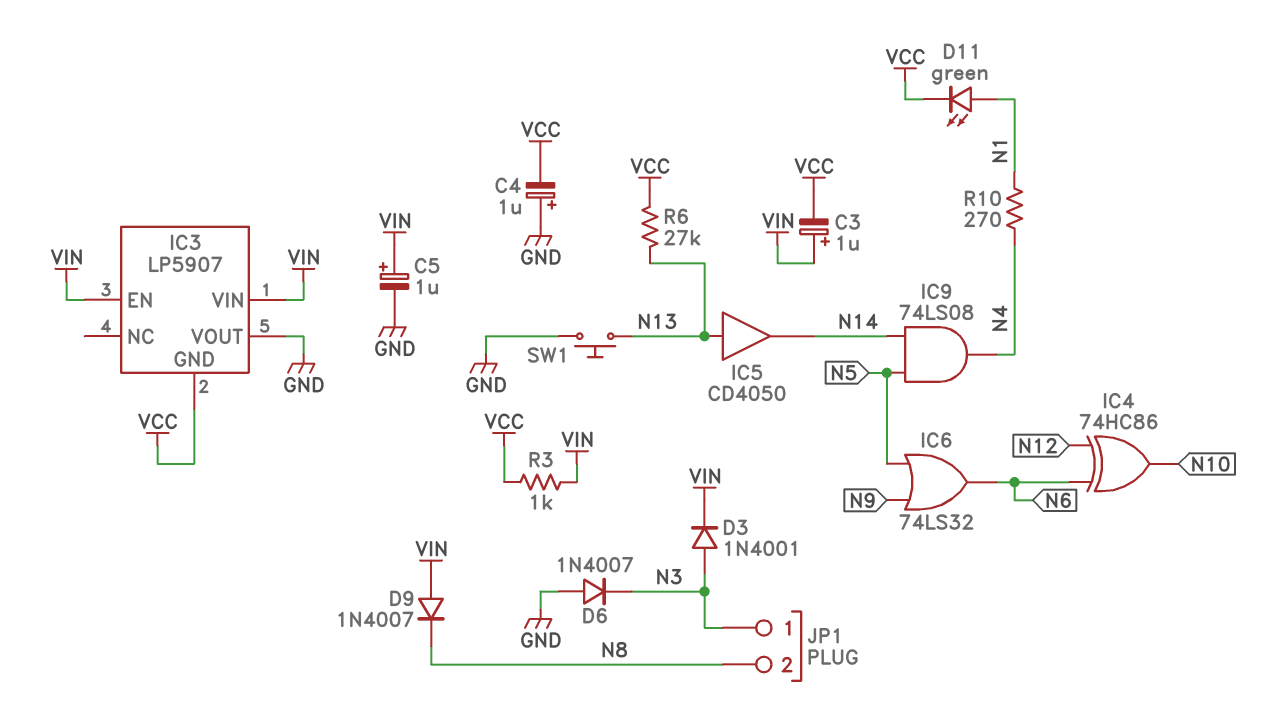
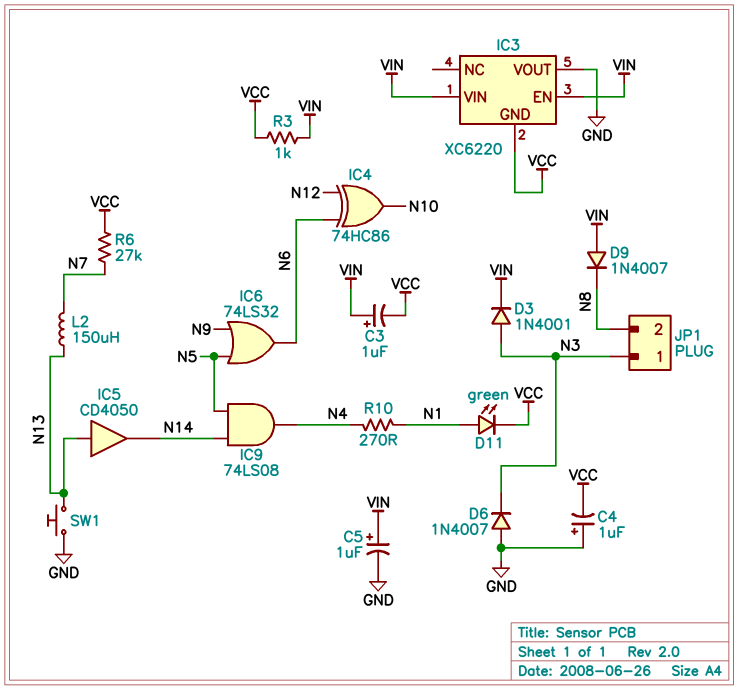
IC3: LP5907 -> XC6220
L2: none -> 150uH (N7, N13)
R6: 27k (N13, VCC) -> 27k (N7, VCC)

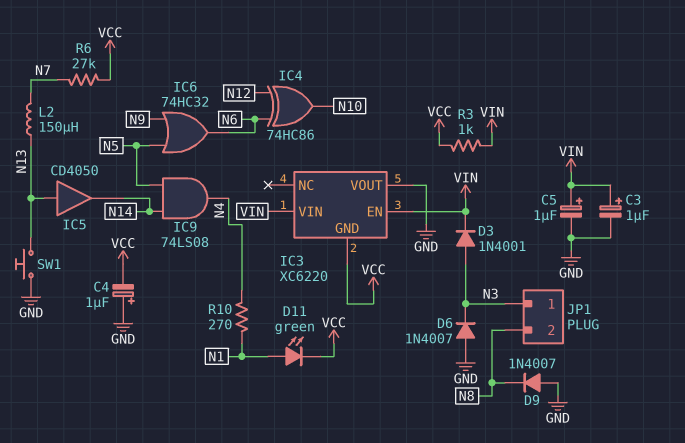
C3: 1uF (plus VIN, minus VCC) -> 1uF (plus VIN, minus GND)
D9: diode 1N4007 (A VIN, K N8) -> diode 1N4007 (A GND, K N8)
IC6: OR 74LS32 (in N5, in N9, out N6) -> OR 74HC32 (in N5, in N9, out N6)

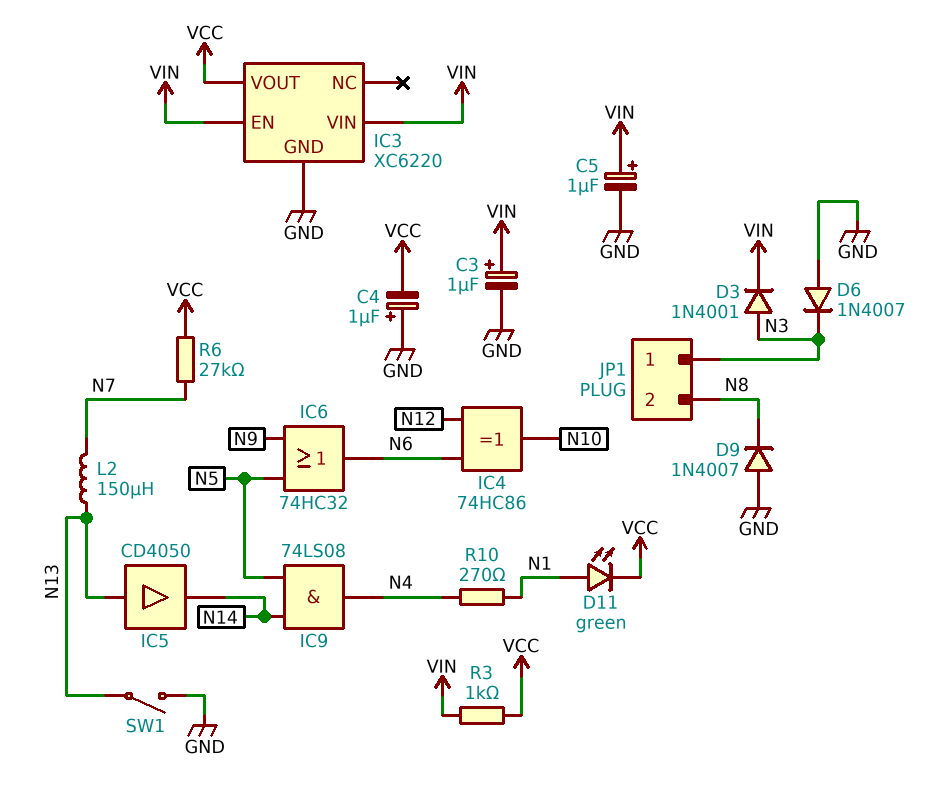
IC3 pin GND: VCC -> GND
IC3 pin VOUT: GND -> VCC
SW1: button (GND, N13) -> switch (GND, N13)

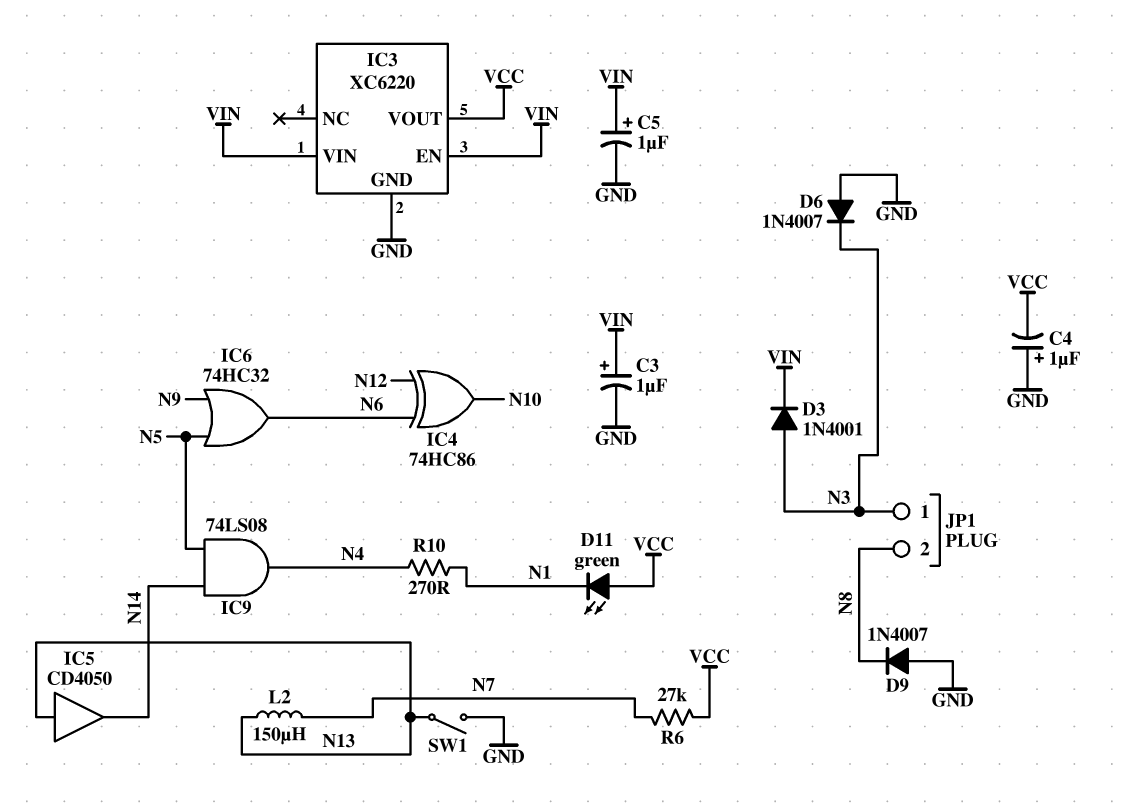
D11: LED green (A N1, K VCC) -> LED green (A VCC, K N1)
R3: 1k (VCC, VIN) -> none

